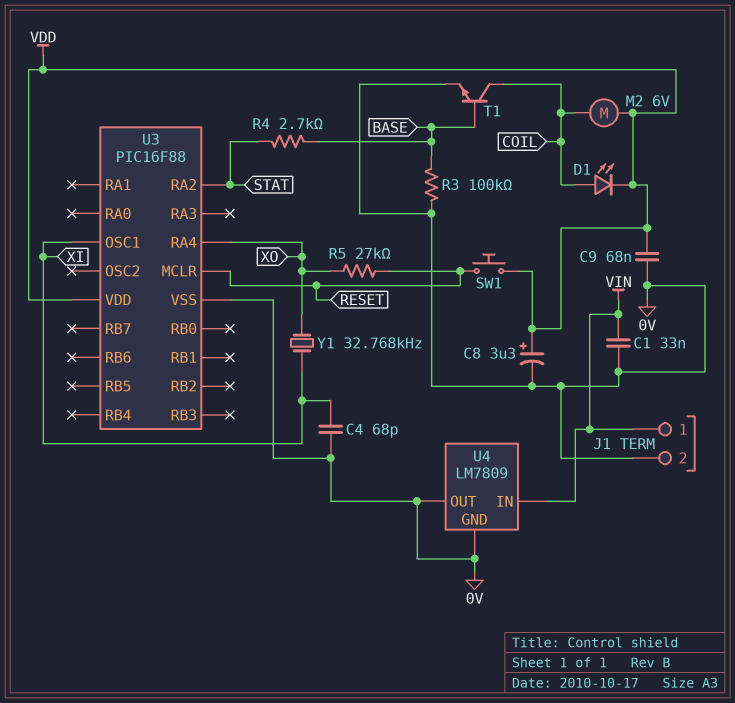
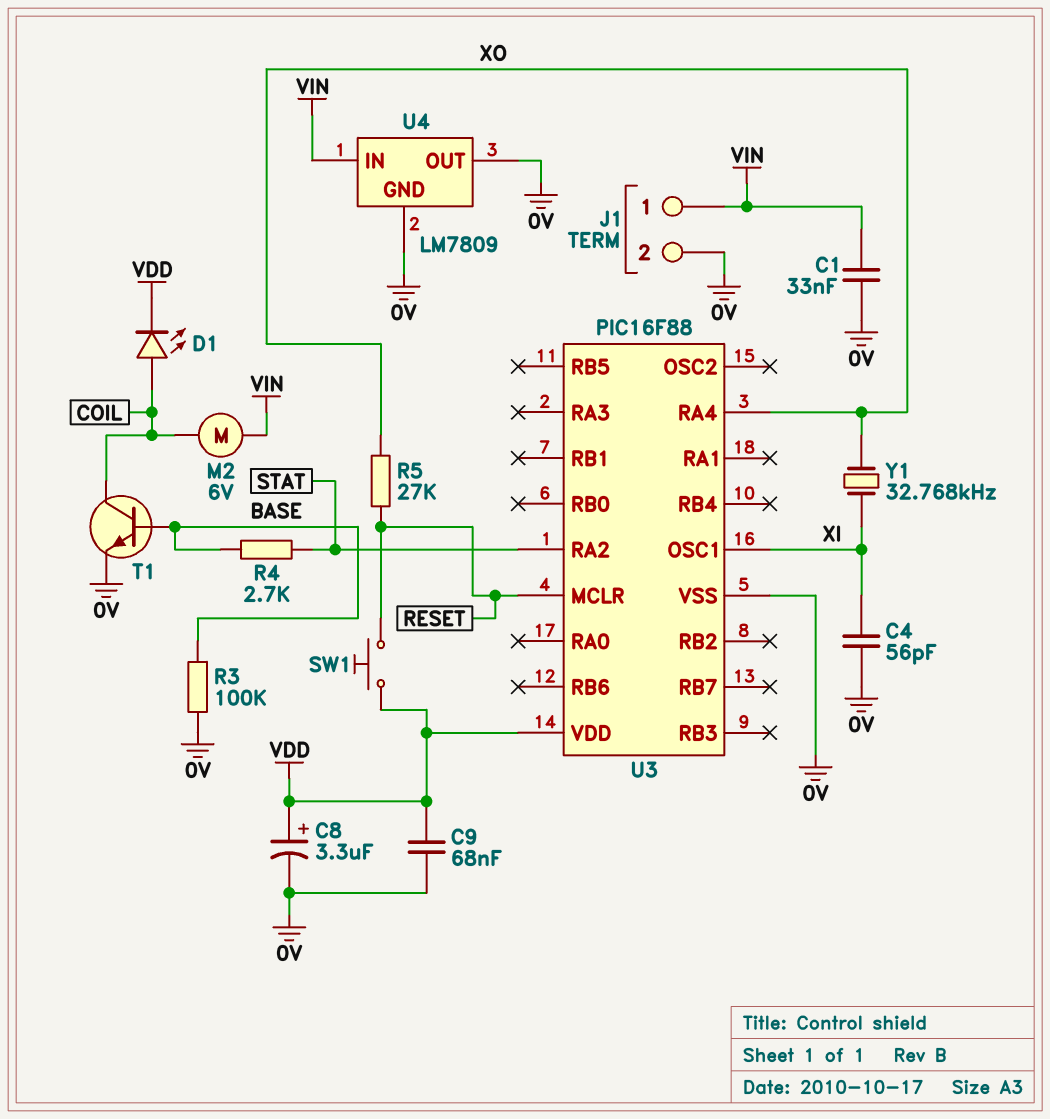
C4: 68pF (0V, XI) -> 56pF (0V, XI)
M2: motor 6V (COIL, VDD) -> motor 6V (COIL, VIN)

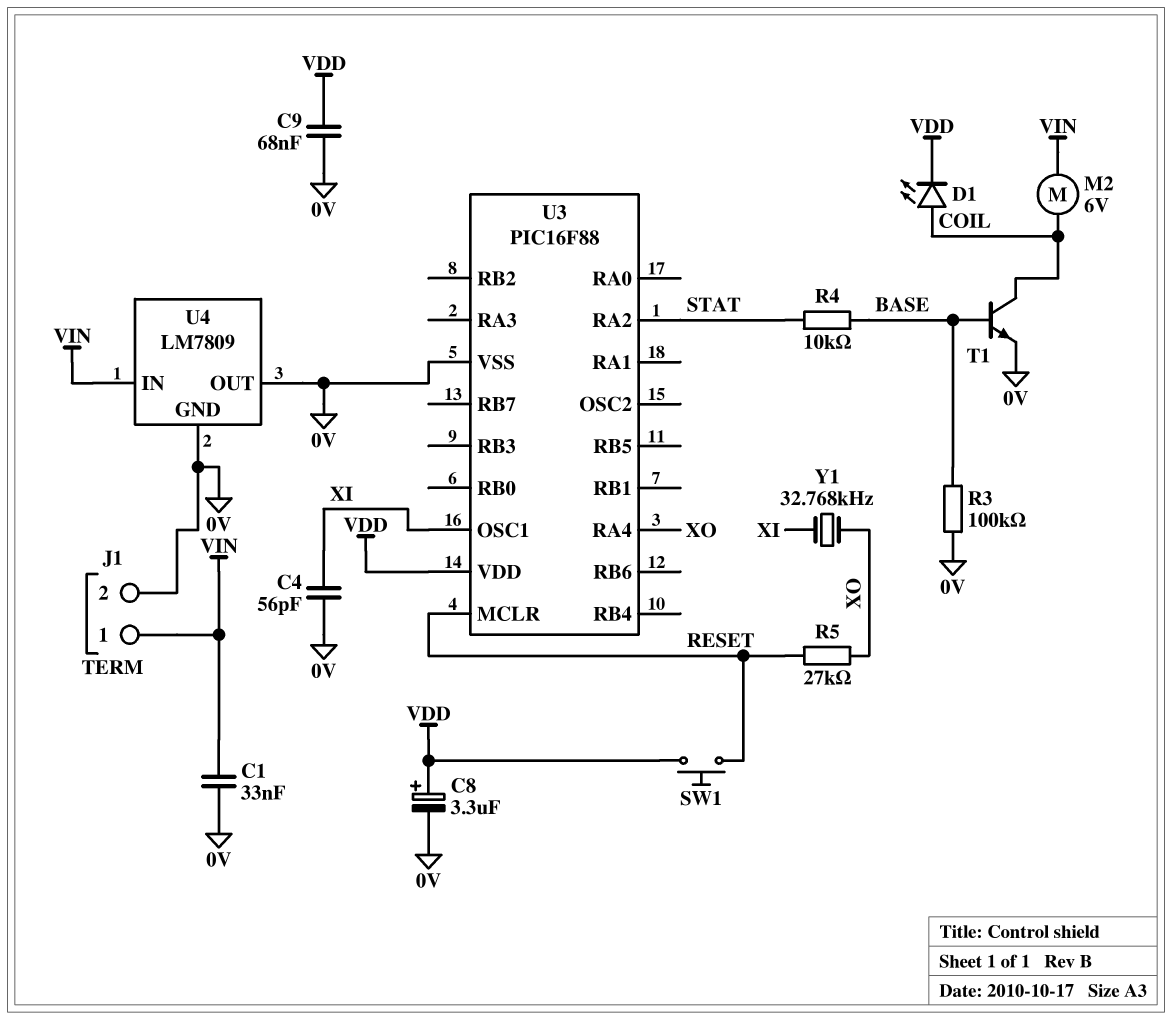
R4: 2.7k (BASE, STAT) -> 10k (BASE, STAT)

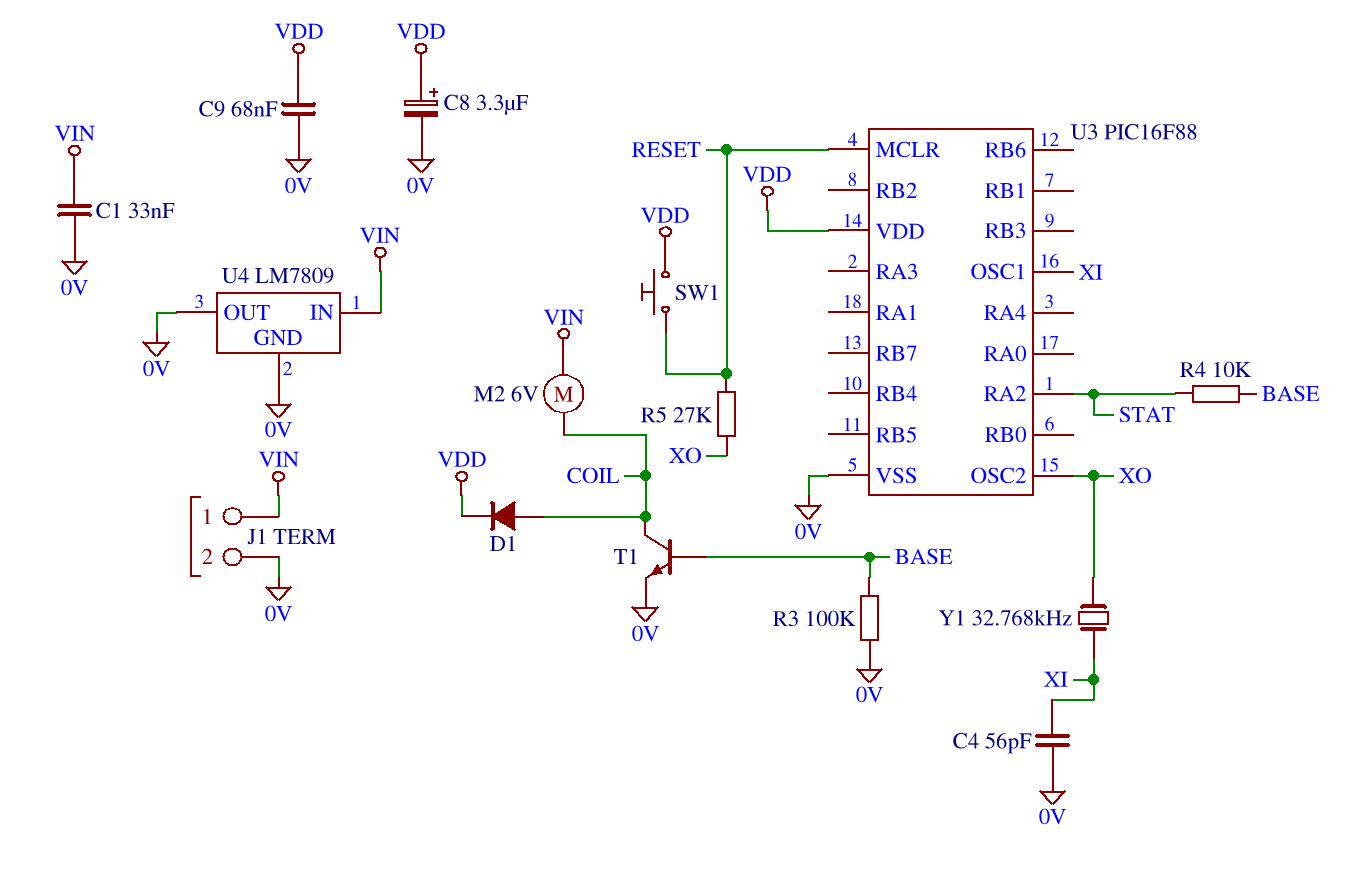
D1: LED (A COIL, K VDD) -> diode (A COIL, K VDD)
U3 pin OSC2: none -> XO
U3 pin RA4: XO -> none

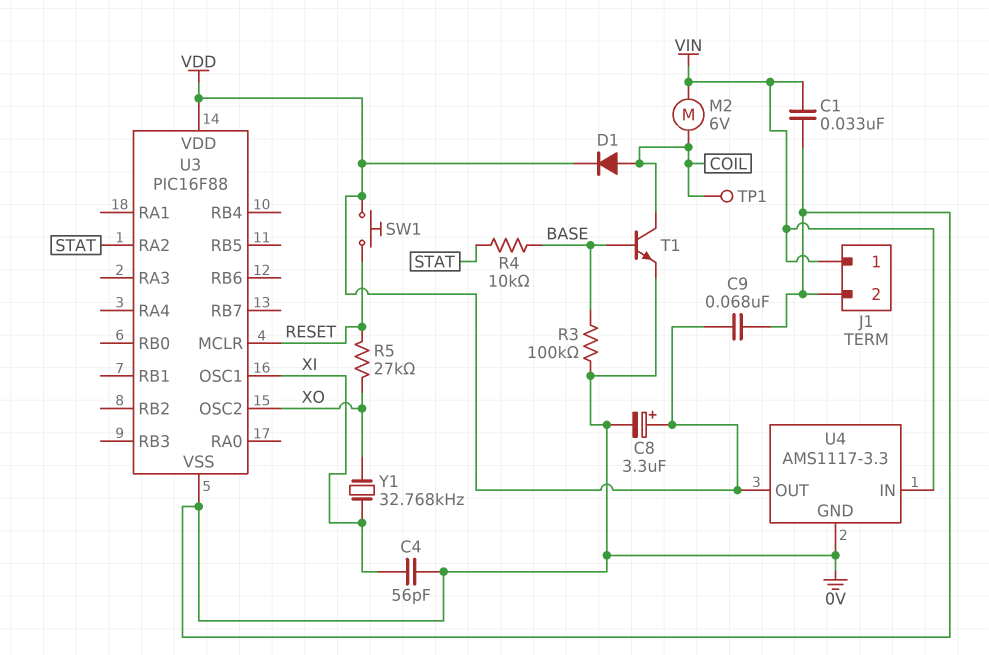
TP1: none -> test point (COIL)
U4: LM7809 -> AMS1117-3.3
U4 pin OUT: 0V -> VDD

